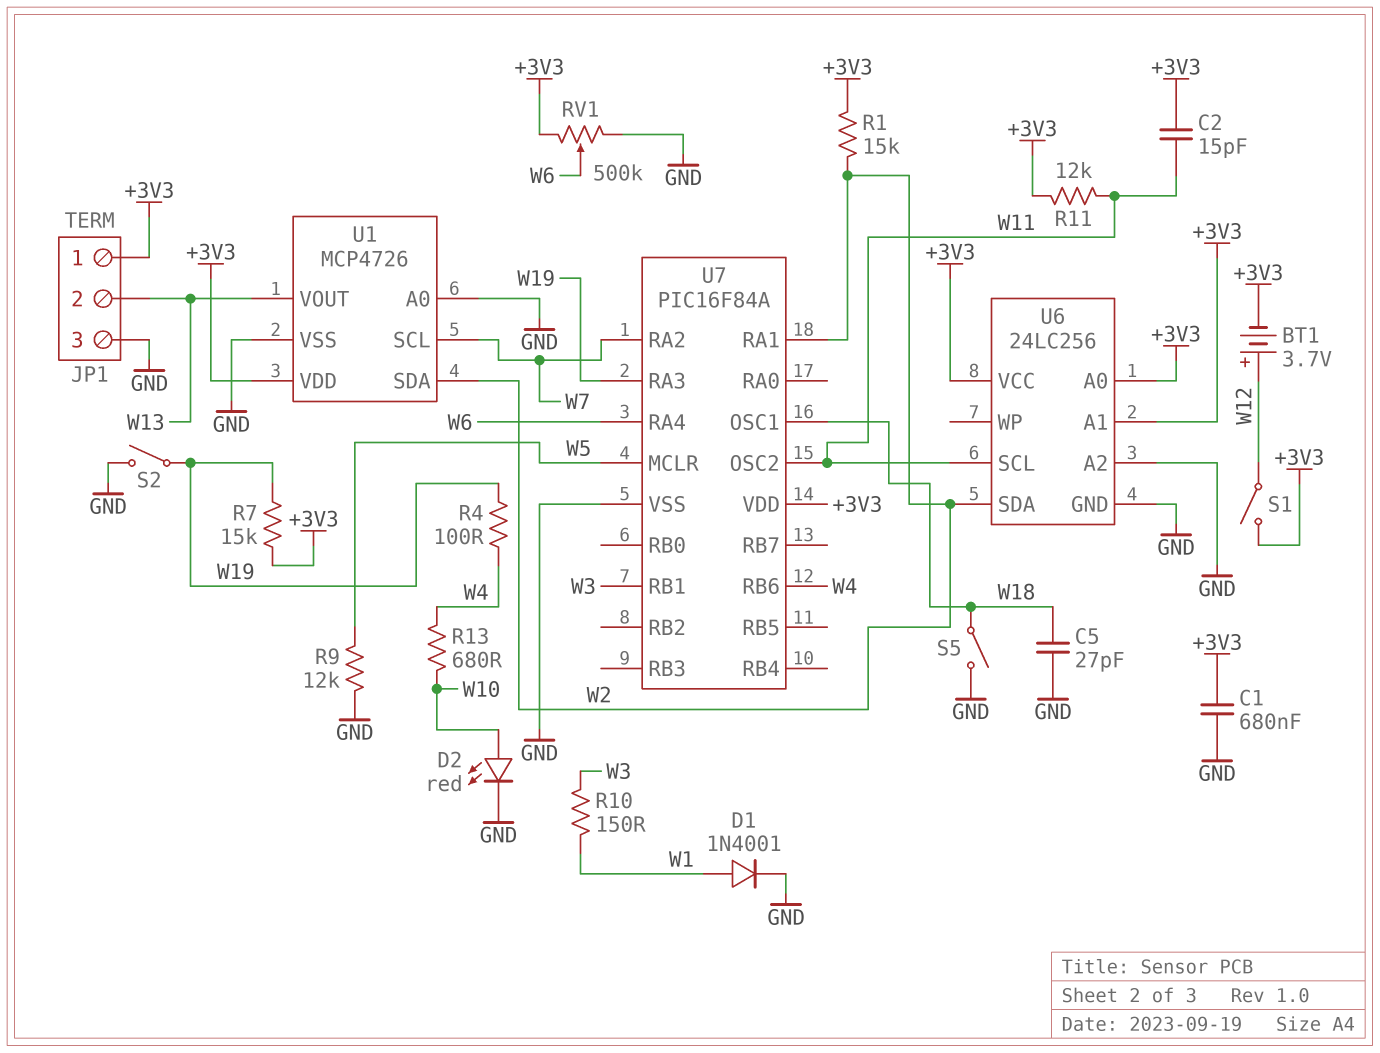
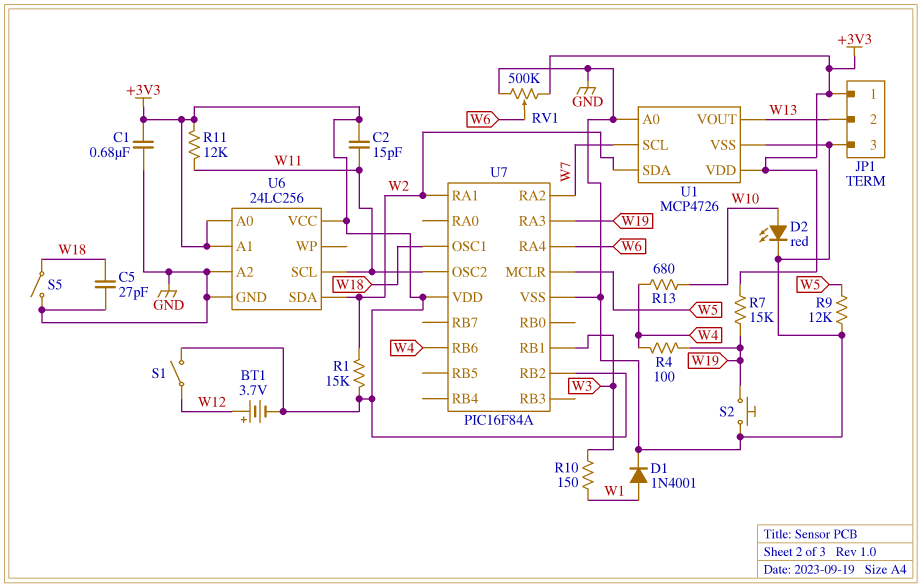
S2: switch (GND, W19) -> button (GND, W19)
U7 pin RB2: none -> +3V3

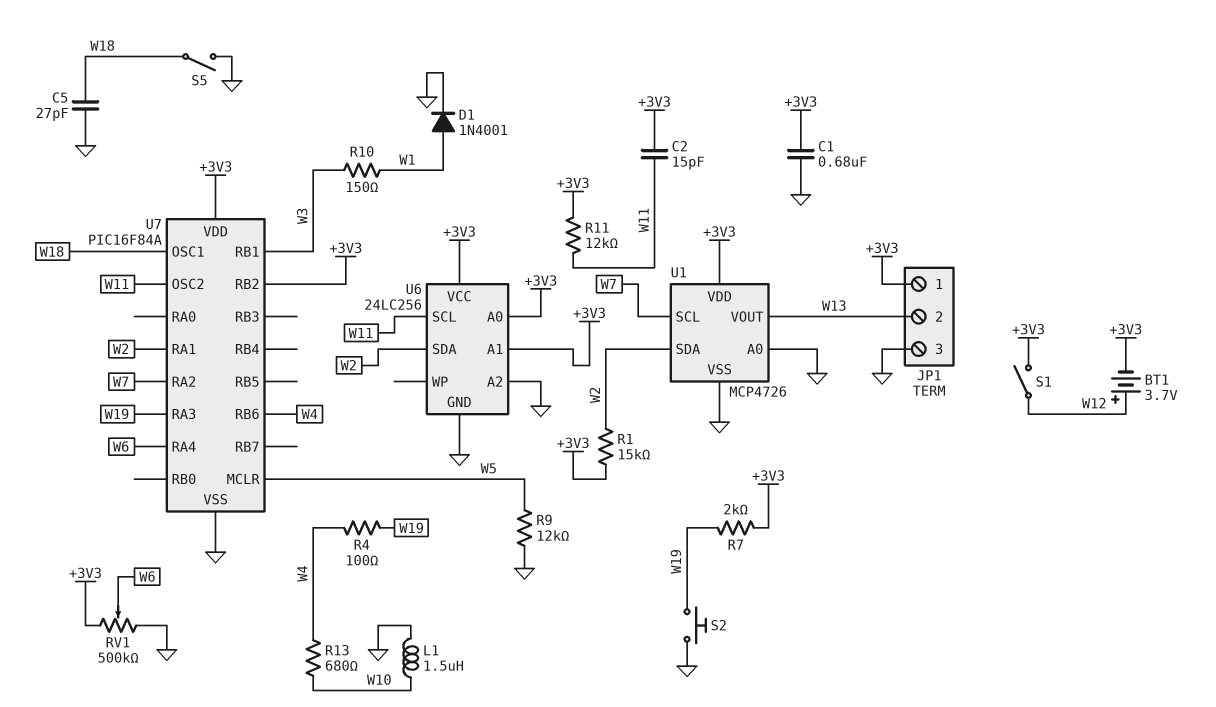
D2: LED red (A W10, K GND) -> none
L1: none -> 1.5uH (GND, W10)
R7: 15k (+3V3, W19) -> 2k (+3V3, W19)

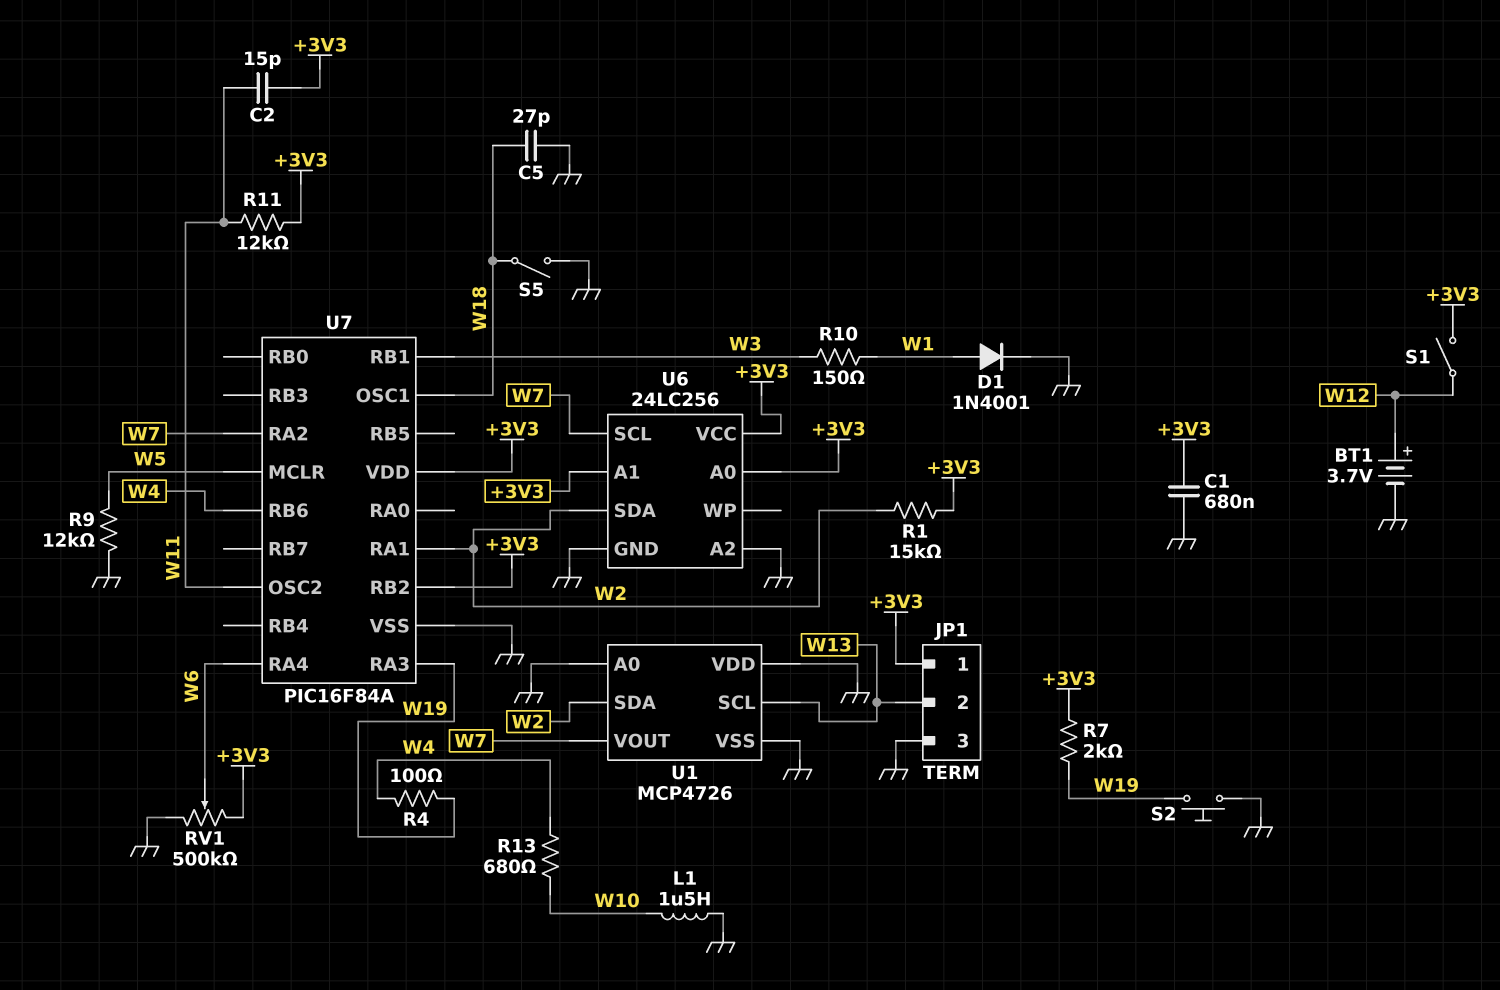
BT1: 3.7V (plus W12, minus +3V3) -> 3.7V (plus W12, minus GND)
U1 pin SCL: W7 -> W13
U1 pin VDD: +3V3 -> GND
U1 pin VOUT: W13 -> W7
U6 pin SCL: W11 -> W7

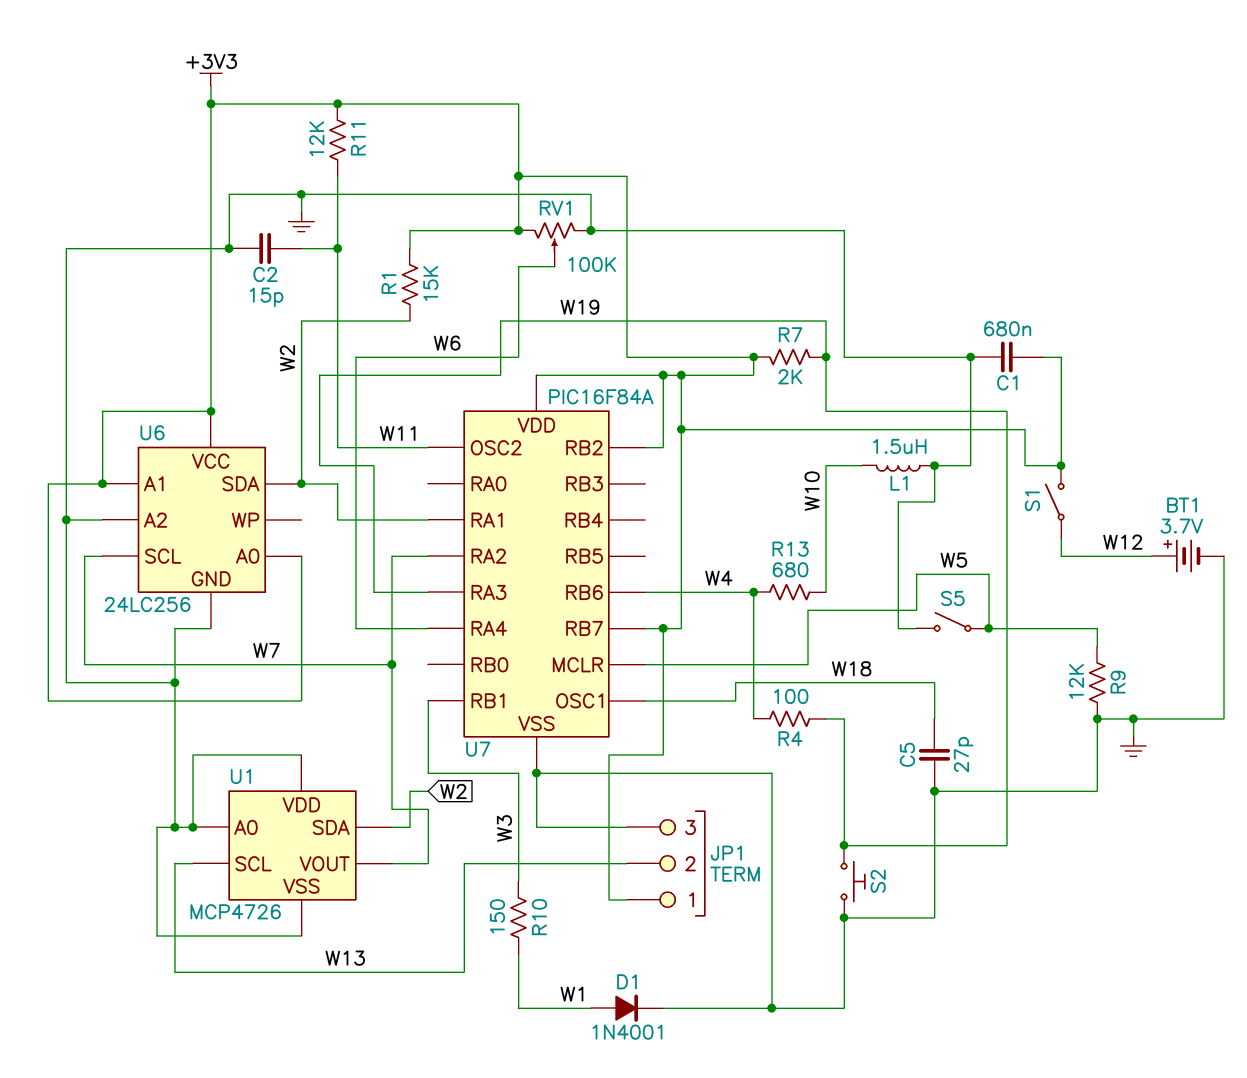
C2: 15pF (+3V3, W11) -> 15pF (GND, W11)
RV1: 500k (+3V3, GND, wiper W6) -> 100k (+3V3, GND, wiper W6)
S5: switch (GND, W18) -> switch (GND, W5)
U7 pin RB7: none -> +3V3

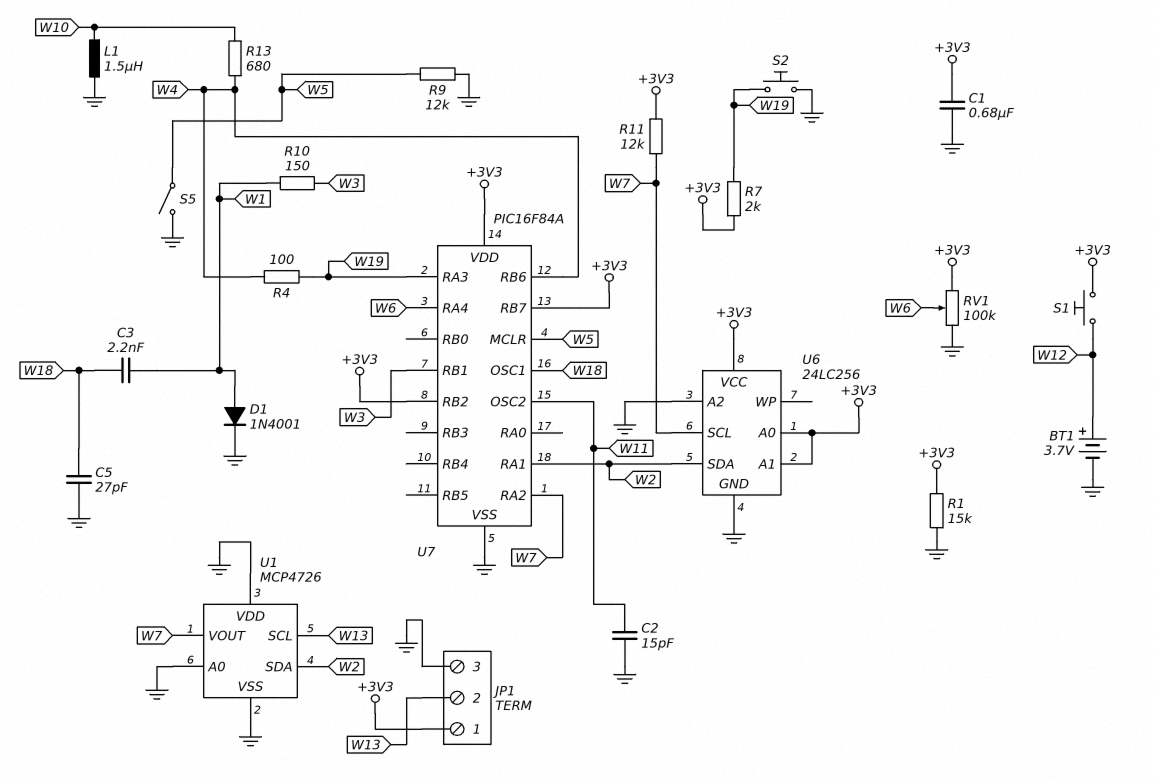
C3: none -> 2.2nF (W1, W18)
R1: 15k (+3V3, W2) -> 15k (+3V3, GND)
R11: 12k (+3V3, W11) -> 12k (+3V3, W7)
S1: switch (+3V3, W12) -> button (+3V3, W12)

